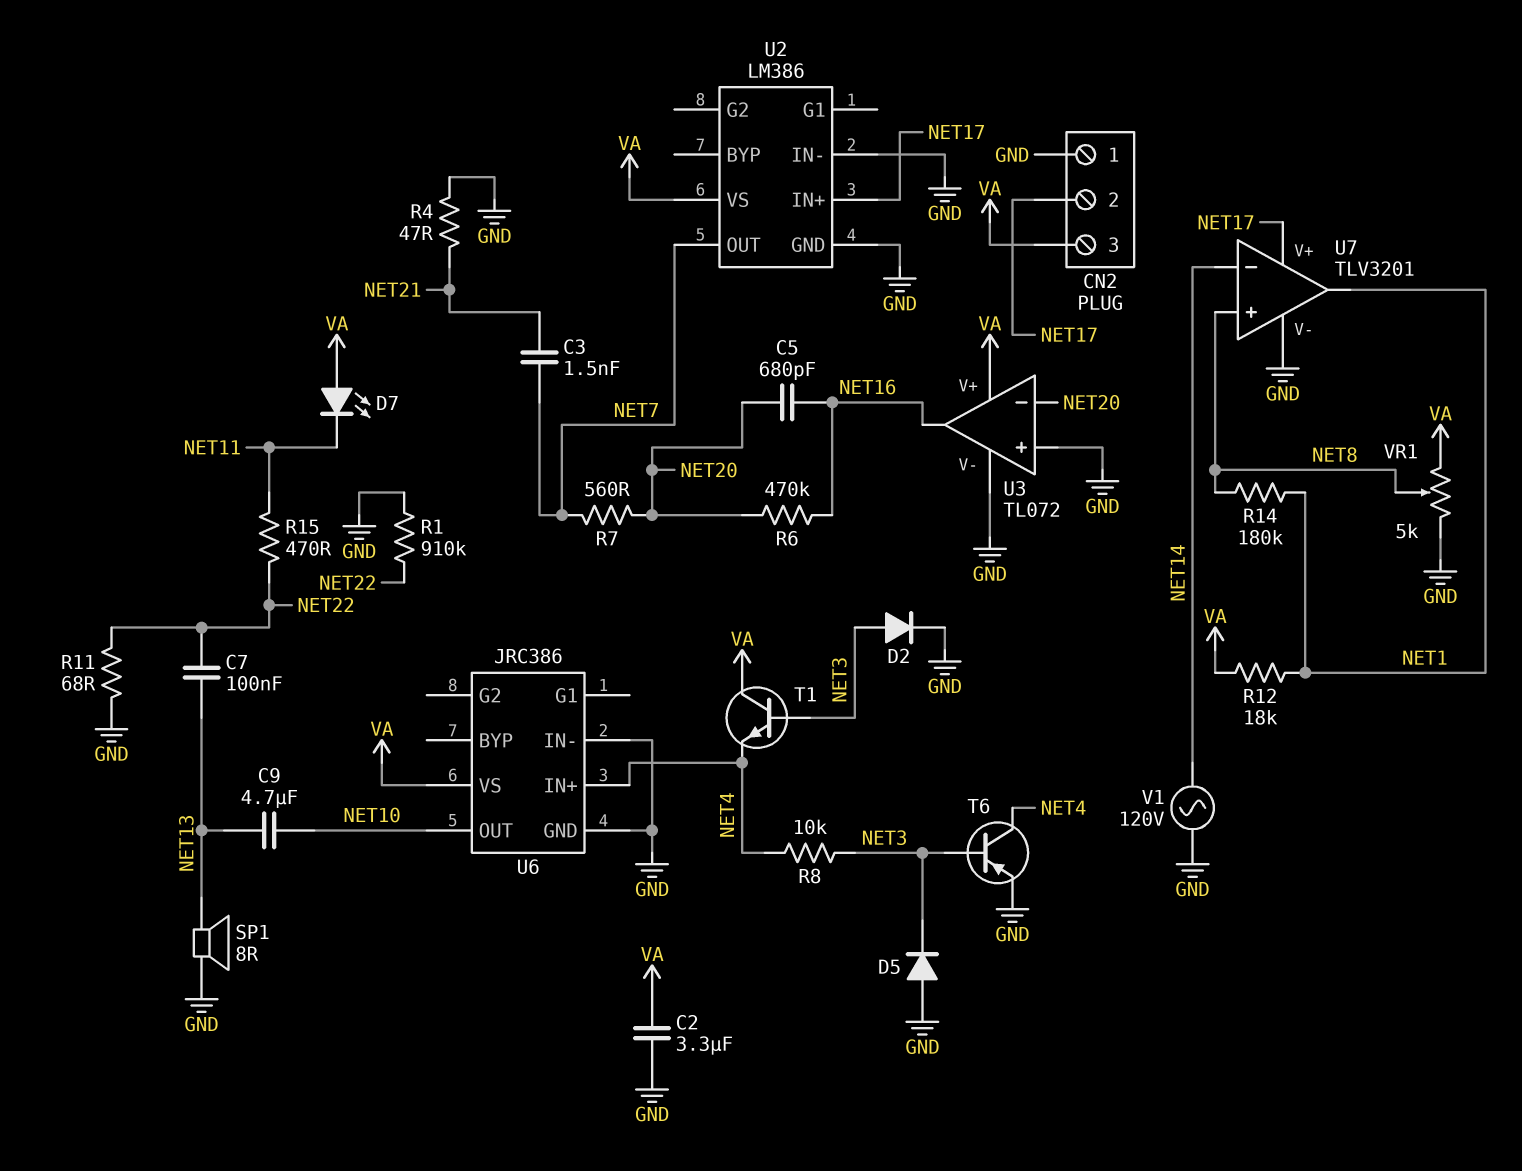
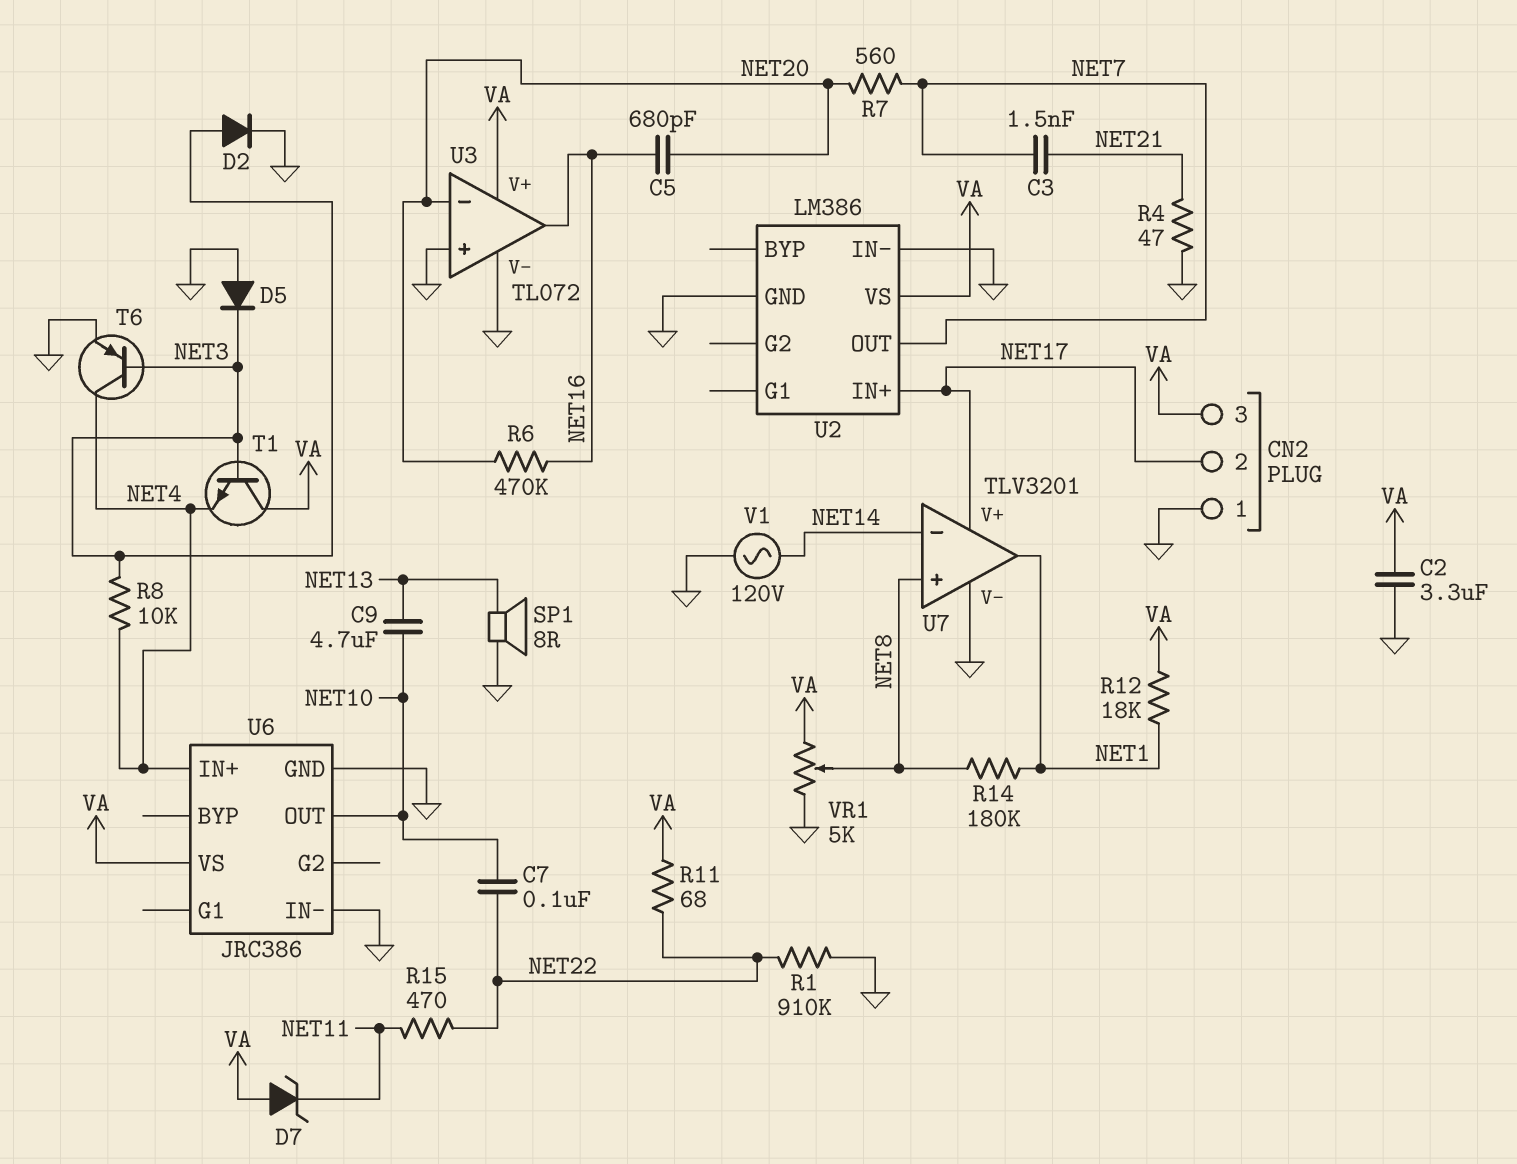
C7: 100nF (NET13, NET22) -> 100nF (NET10, NET22)
D7: LED (A VA, K NET11) -> zener (A VA, K NET11)
R11: 68 (GND, NET22) -> 68 (NET22, VA)

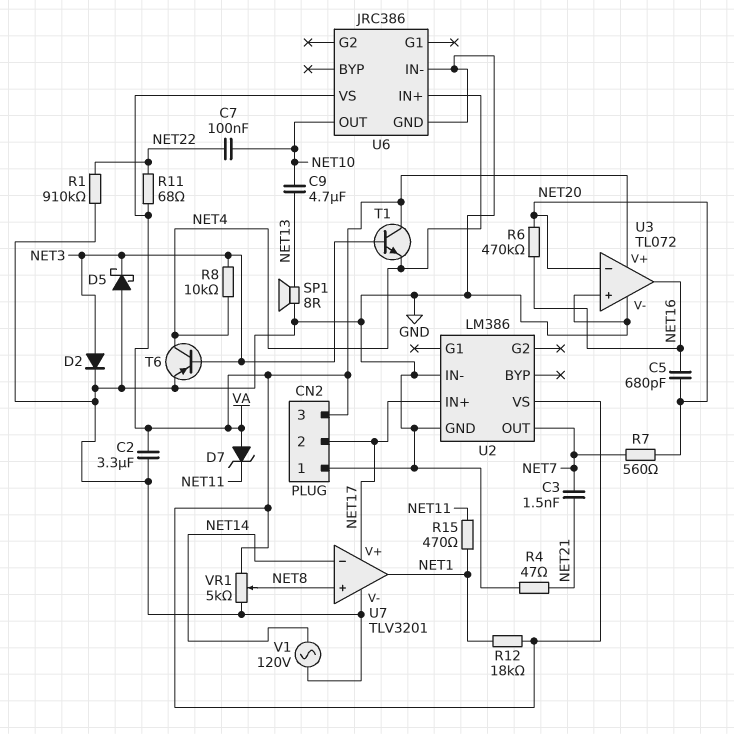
D5: diode (A GND, K NET3) -> schottky (A GND, K NET3)
R14: 180k (NET1, NET8) -> none
R15: 470 (NET11, NET22) -> 470 (NET1, NET11)

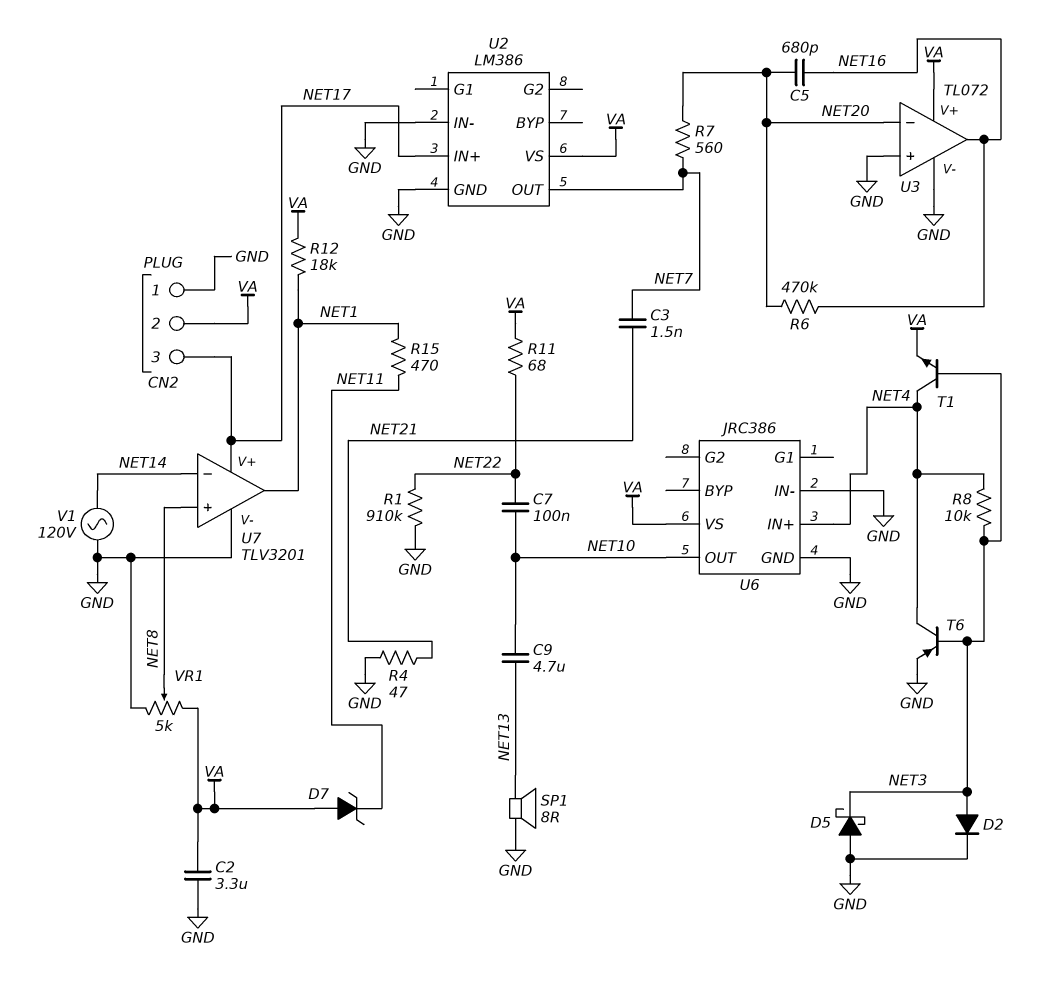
CN2 pin 2: NET17 -> VA
CN2 pin 3: VA -> NET17
T1: NPN (B NET3, C VA, E NET4) -> NPN (B NET3, C NET4, E VA)

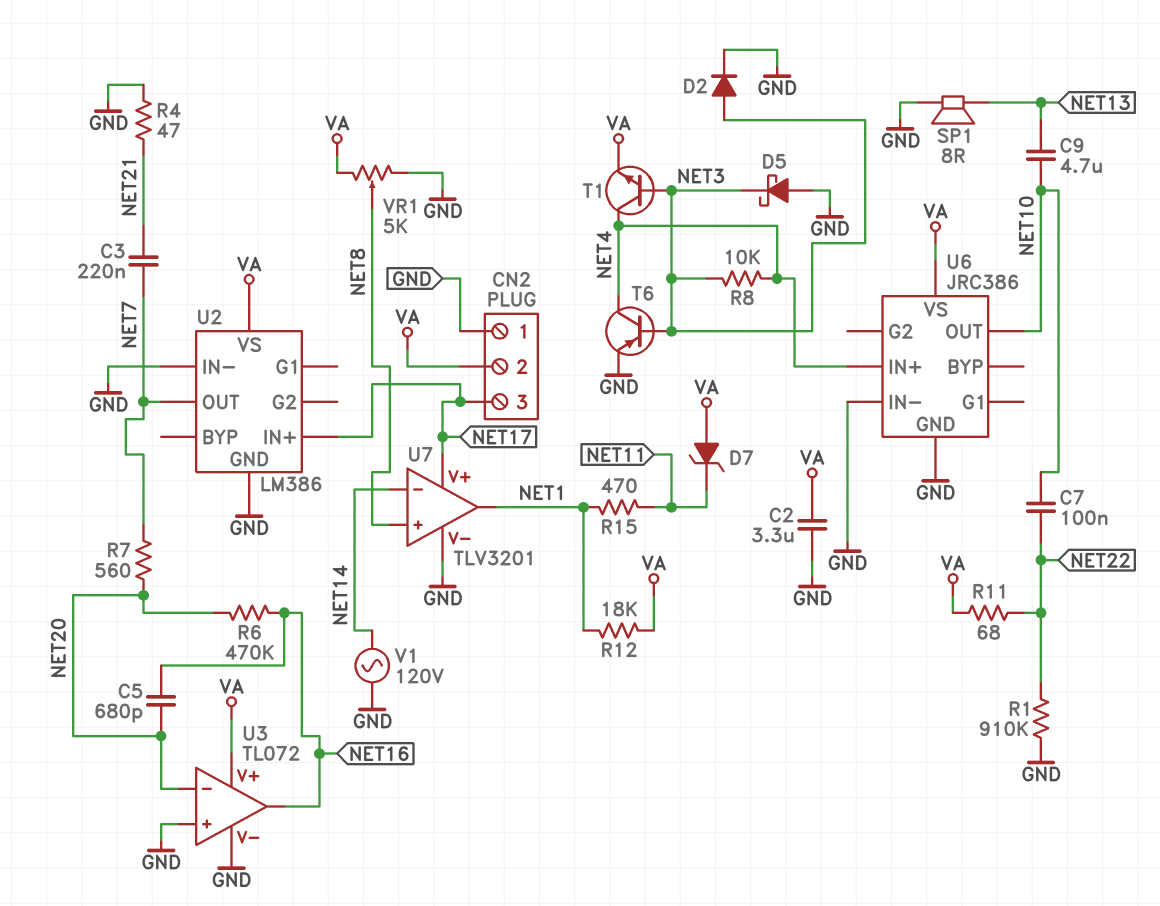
C3: 1.5nF (NET7, NET21) -> 220nF (NET7, NET21)

